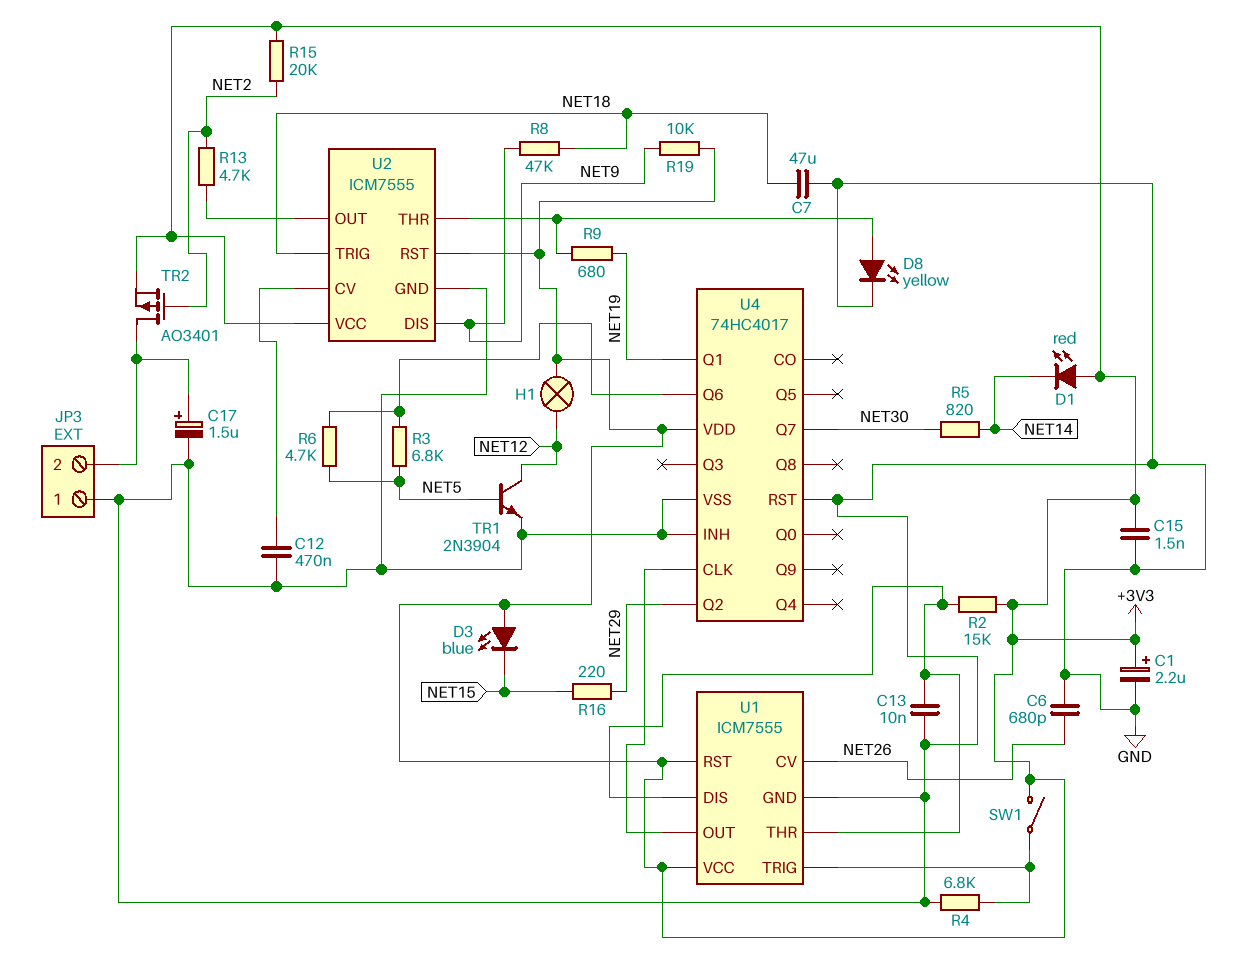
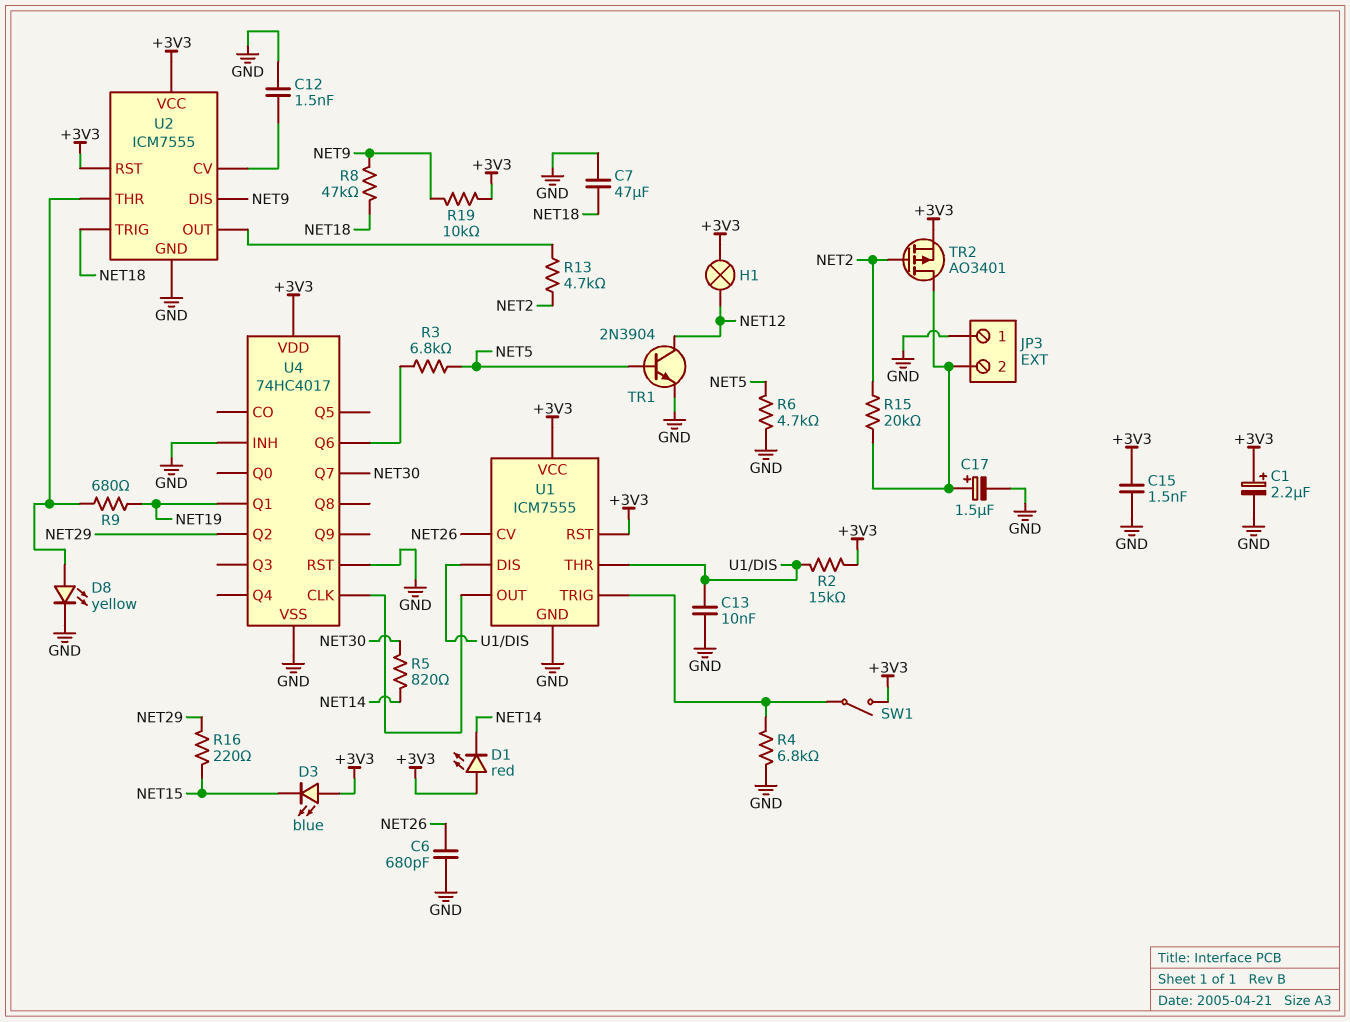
C12: 470nF (GND, U2/CV) -> 1.5nF (GND, U2/CV)
R6: 4.7k (NET5, U4/Q6) -> 4.7k (GND, NET5)
R15: 20k (+3V3, NET2) -> 20k (JP3/2, NET2)

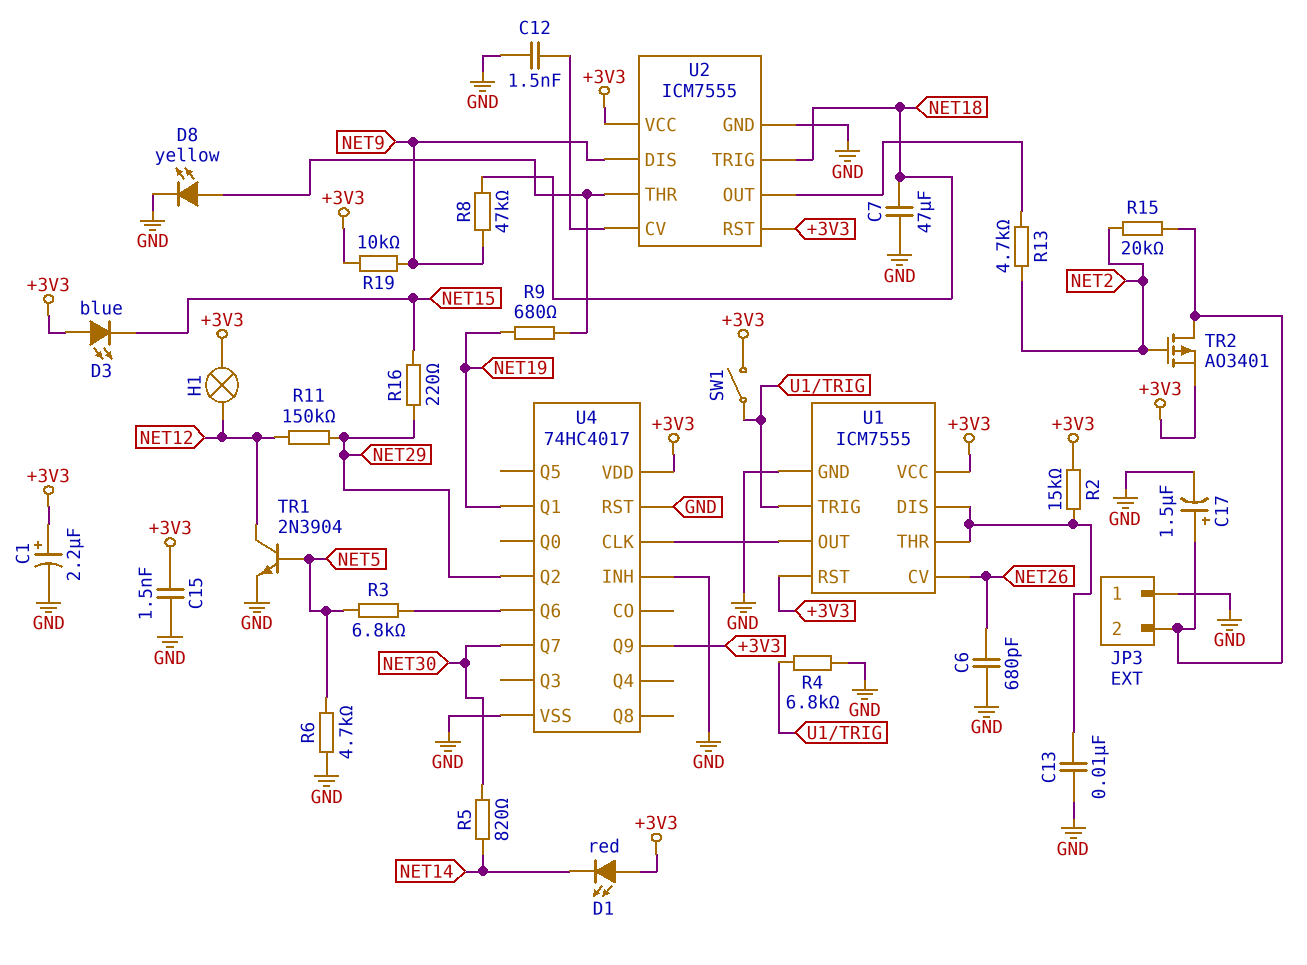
R11: none -> 150k (NET12, NET29)
U4 pin Q9: none -> +3V3

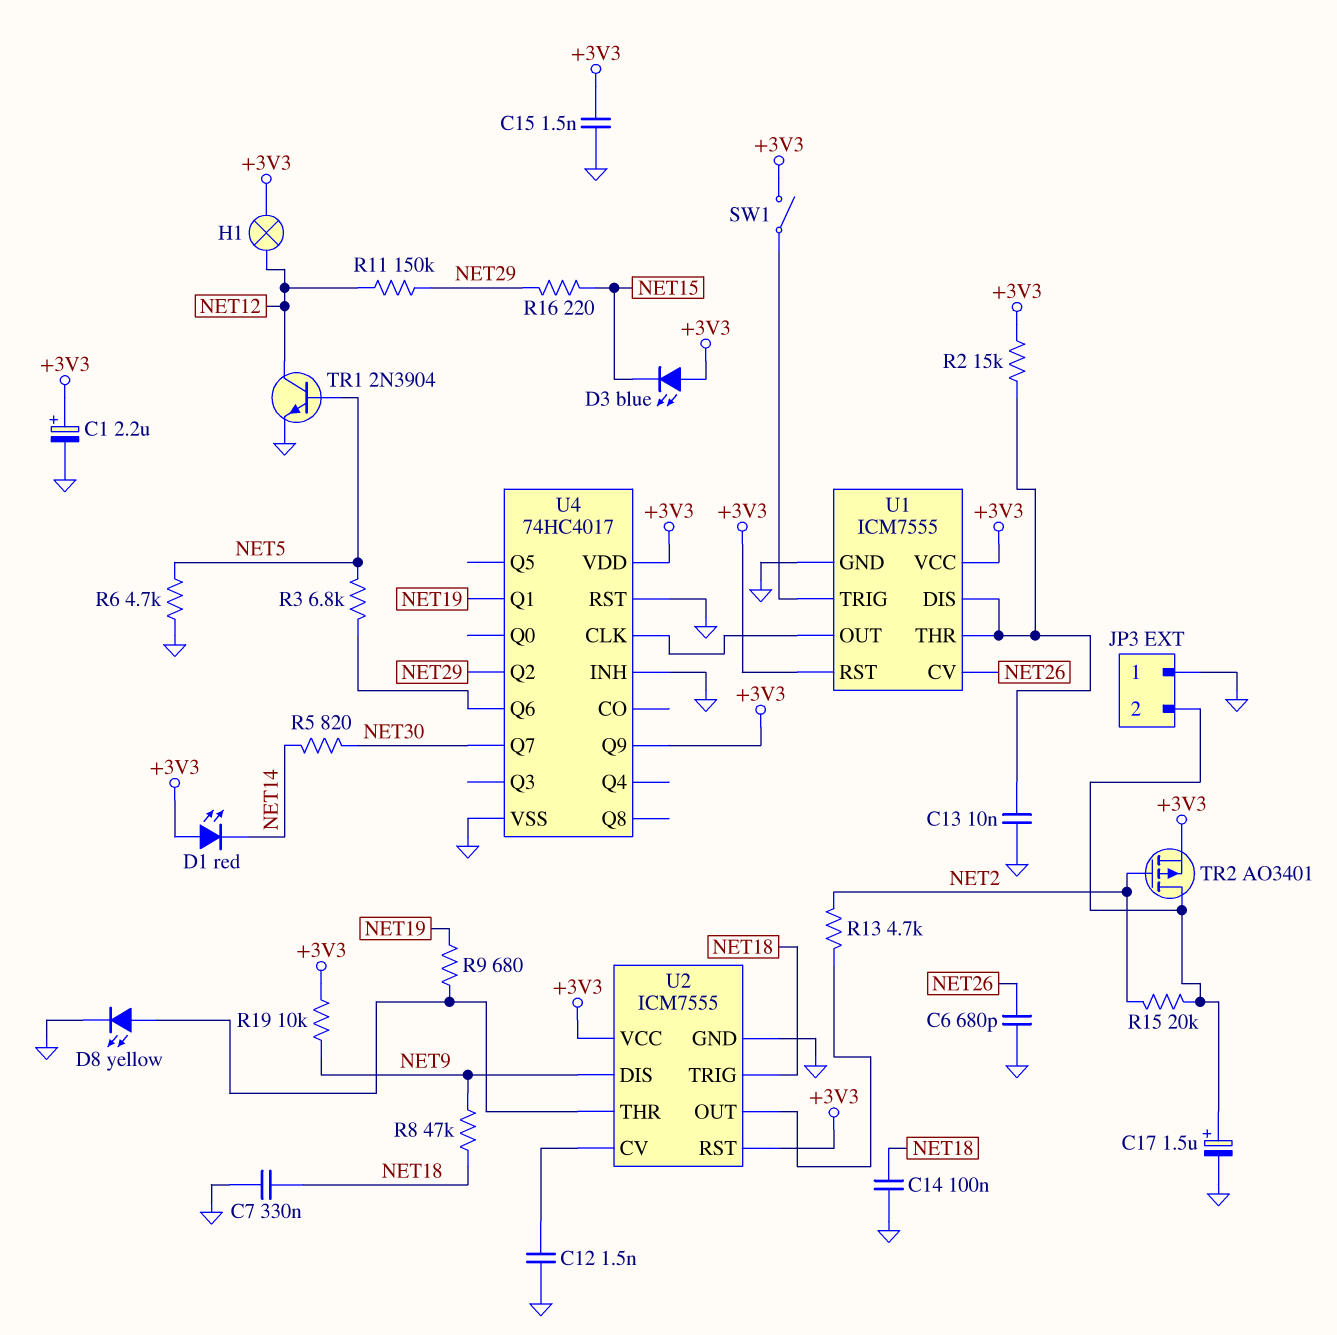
C7: 47uF (GND, NET18) -> 330nF (GND, NET18)
C14: none -> 100nF (GND, NET18)
R4: 6.8k (GND, U1/TRIG) -> none

